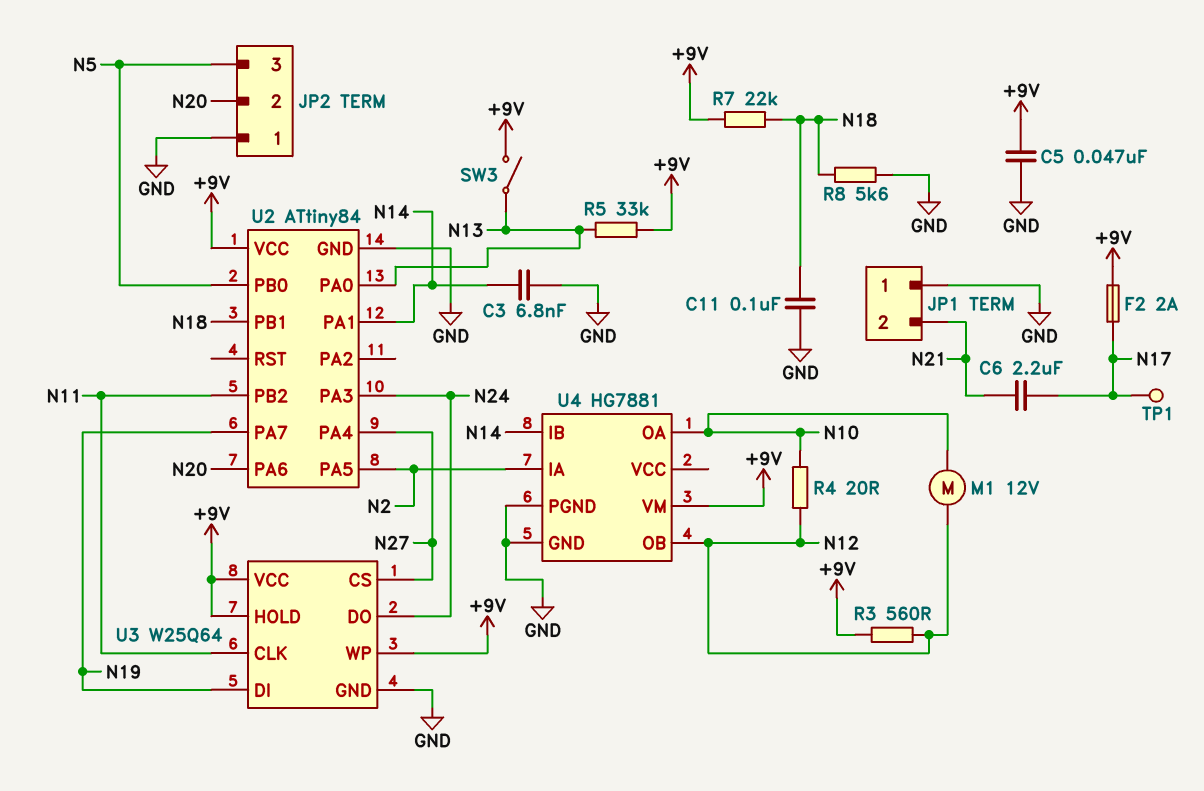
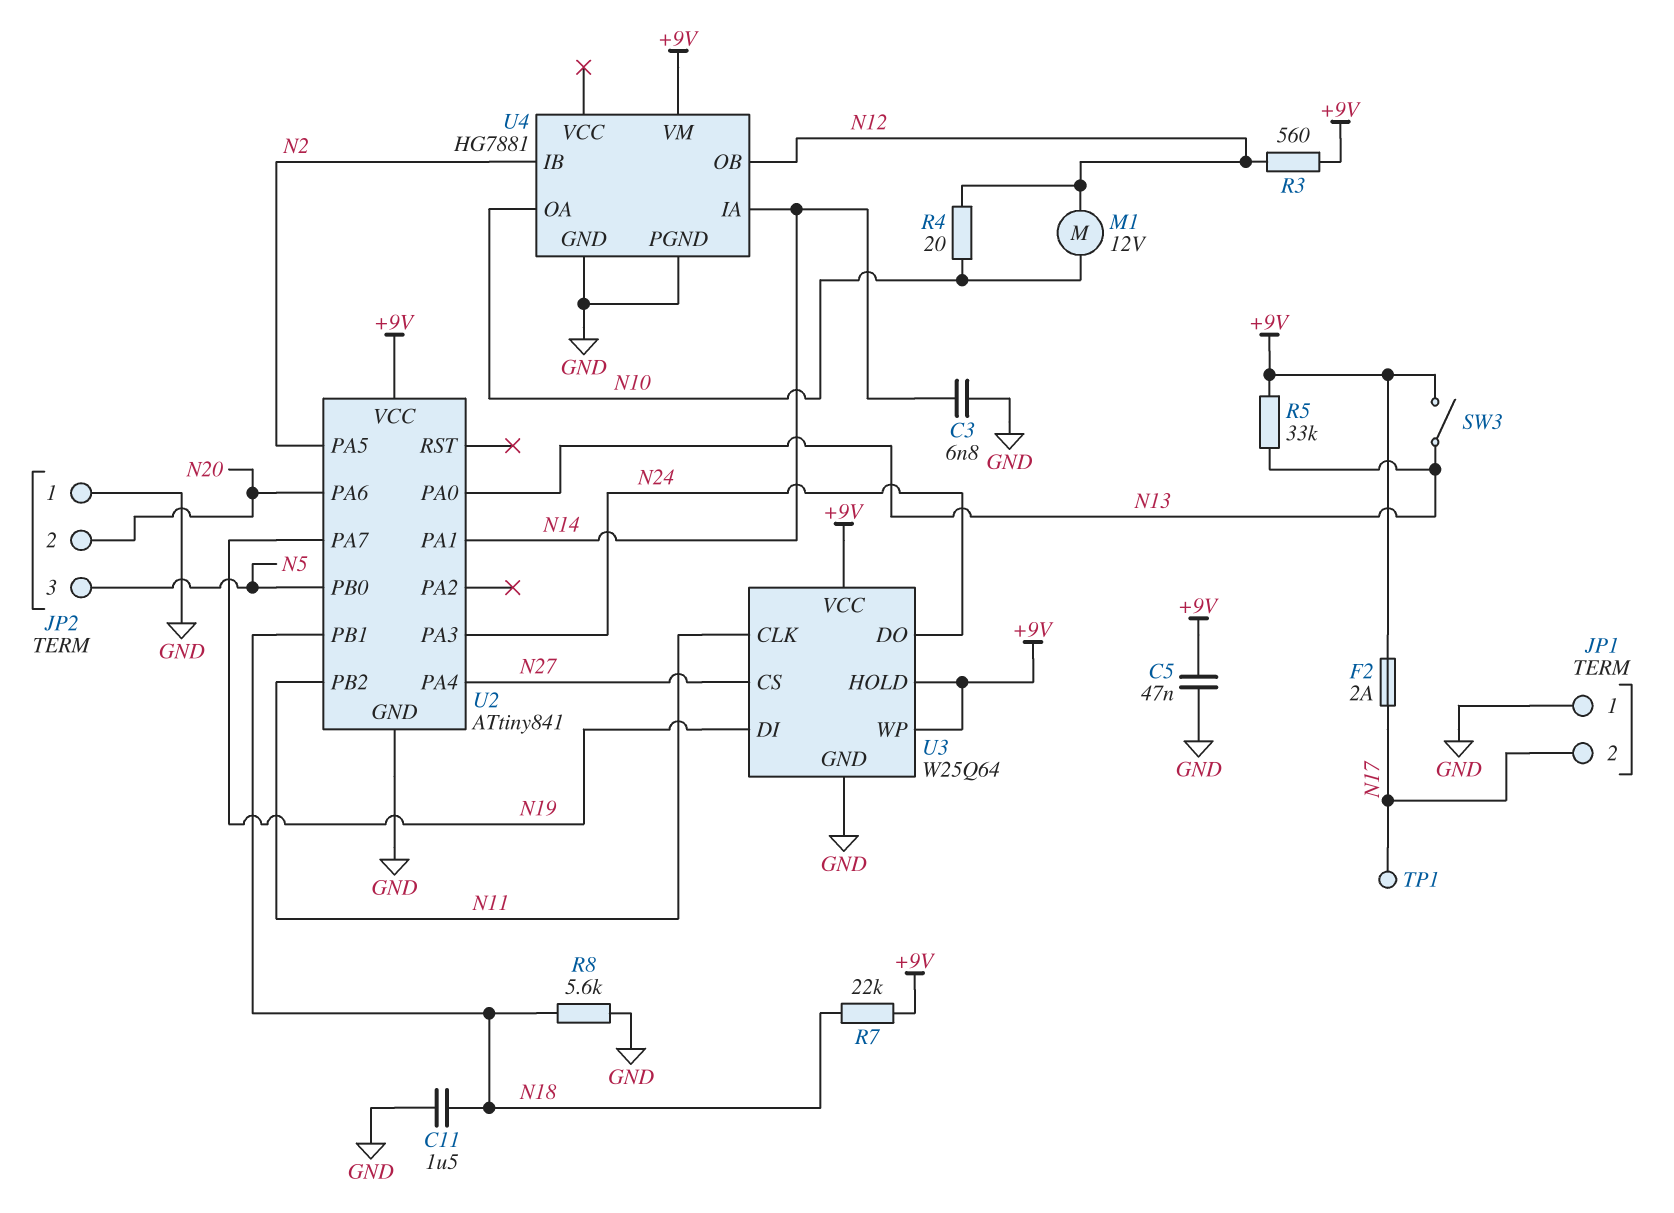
C6: 2.2uF (N17, N21) -> none
C11: 100nF (GND, N18) -> 1.5uF (GND, N18)
JP1 pin 2: N21 -> N17
U2: ATtiny84 -> ATtiny841
U4 pin IA: N2 -> N14
U4 pin IB: N14 -> N2

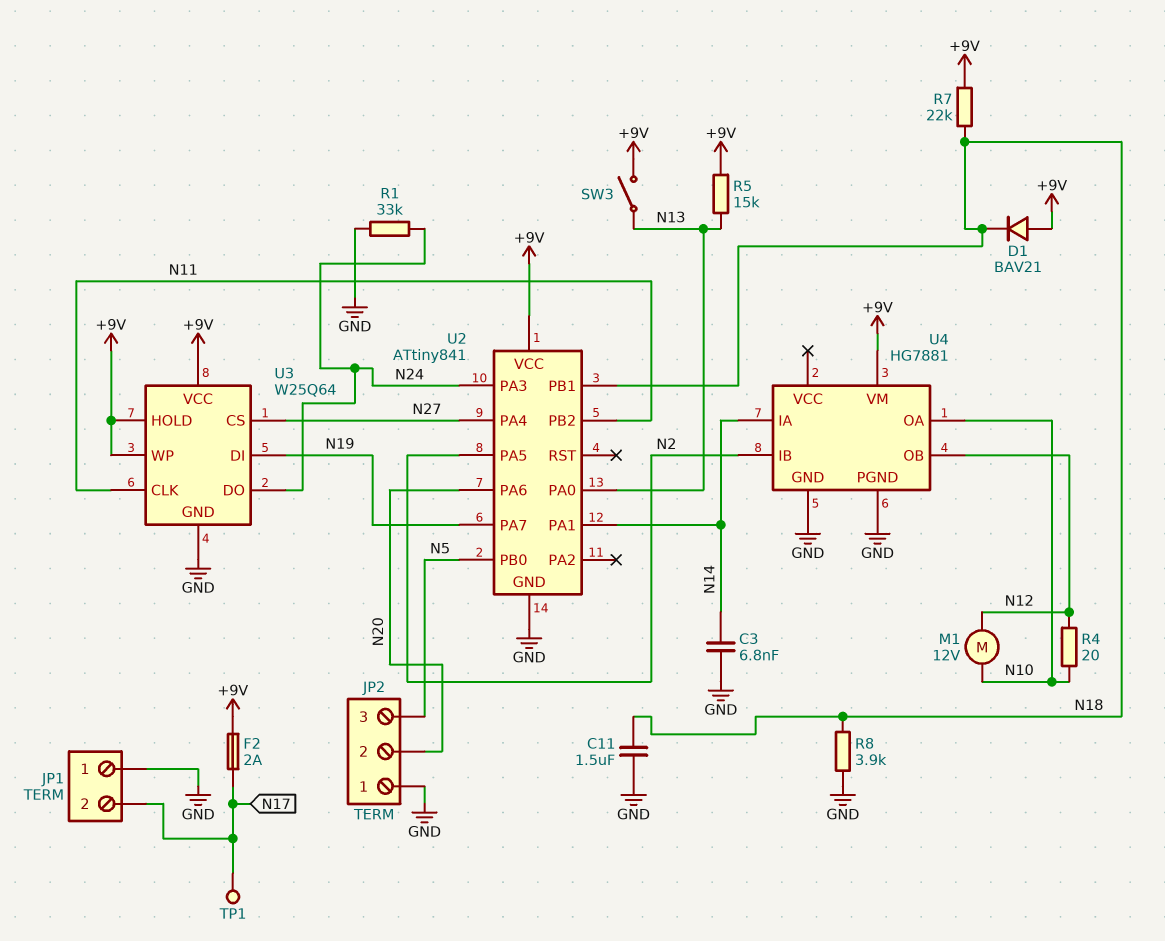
C5: 47nF (+9V, GND) -> none
D1: none -> diode BAV21 (A +9V, K N18)
R1: none -> 33k (GND, N24)
R3: 560 (+9V, N12) -> none
R5: 33k (+9V, N13) -> 15k (+9V, N13)
R8: 5.6k (GND, N18) -> 3.9k (GND, N18)

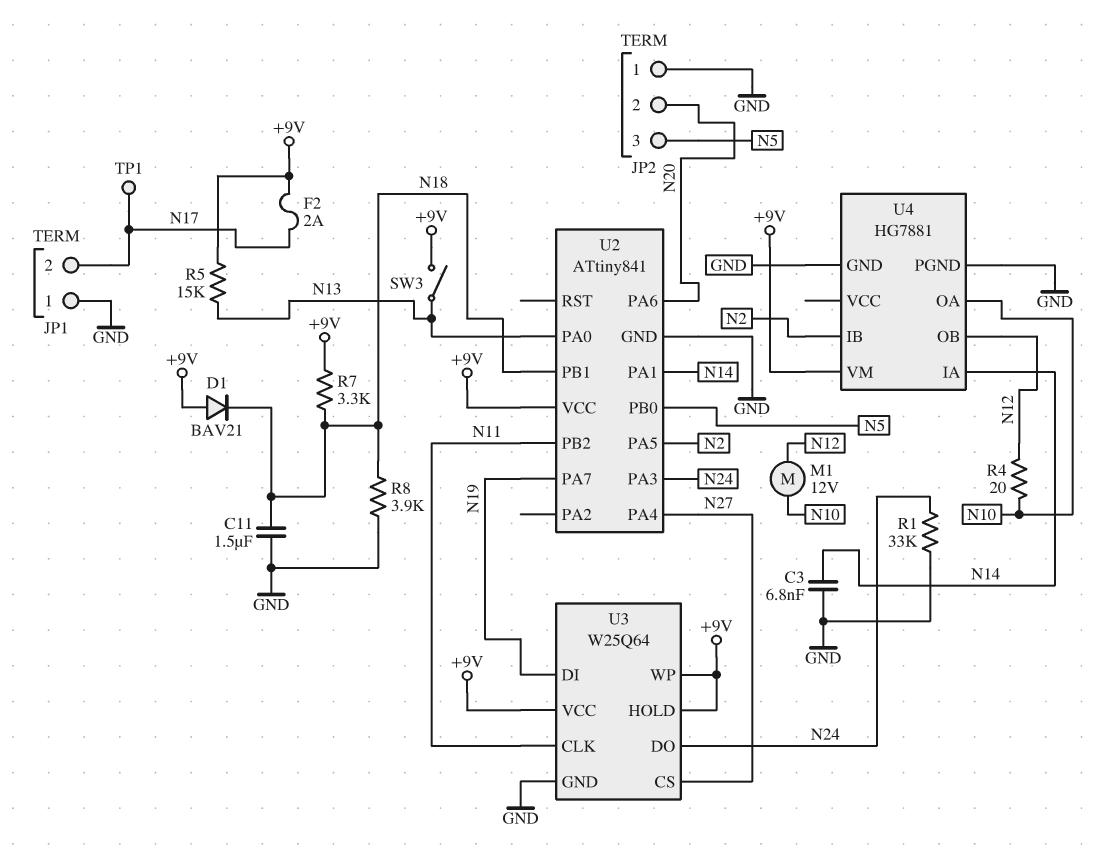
R7: 22k (+9V, N18) -> 3.3k (+9V, N18)

